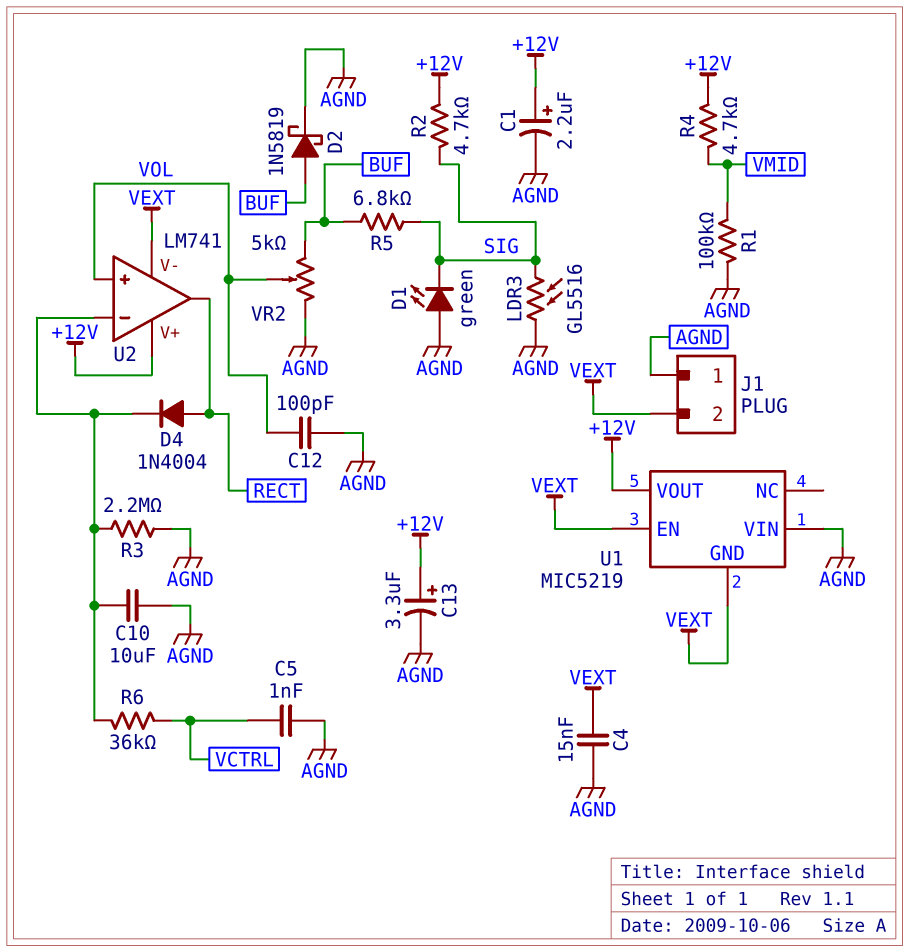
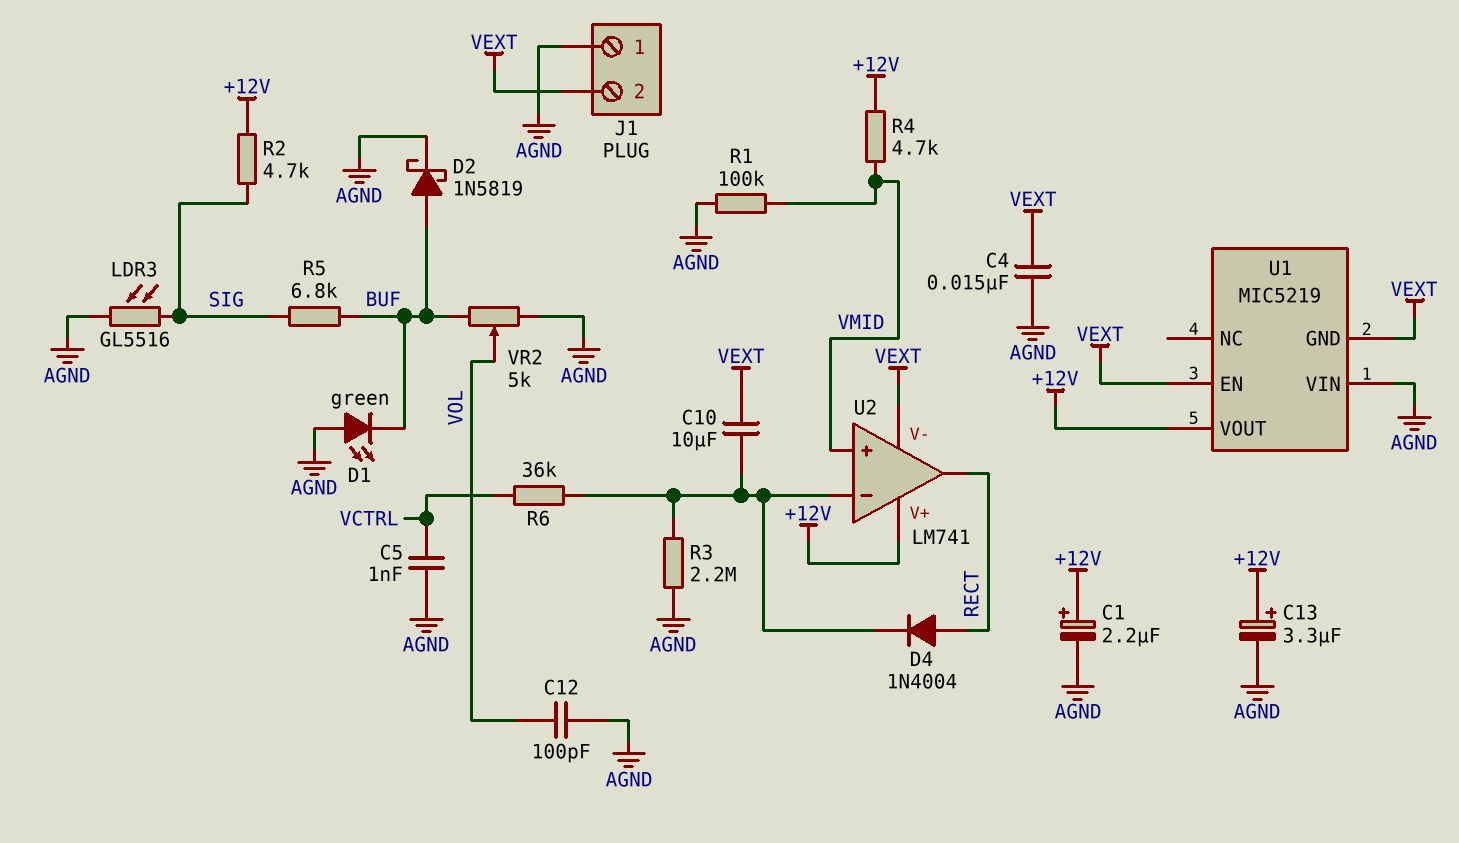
C10: 10uF (AGND, U2/in-) -> 10uF (U2/in-, VEXT)
D1: LED green (A AGND, K SIG) -> LED green (A AGND, K BUF)
U2 pin in+: VOL -> VMID

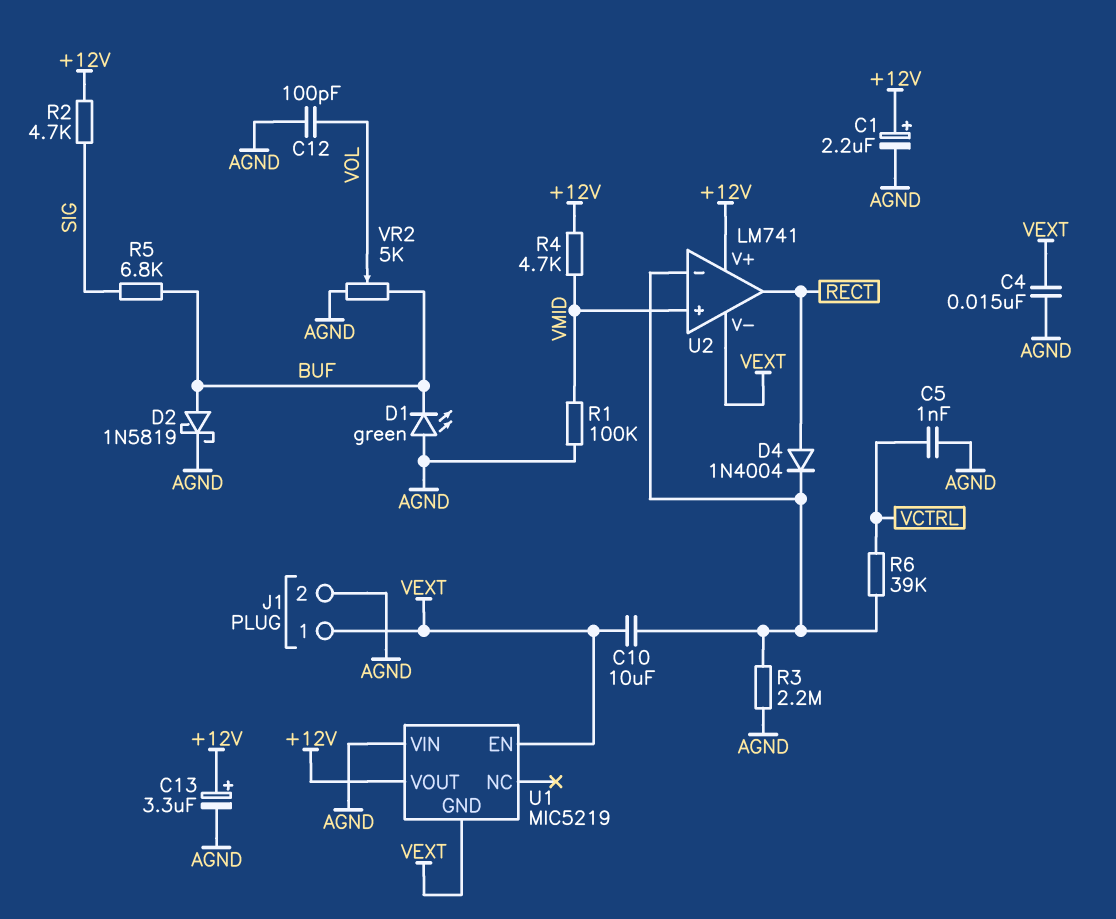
J1 pin 1: AGND -> VEXT
J1 pin 2: VEXT -> AGND
LDR3: GL5516 (AGND, SIG) -> none
R6: 36k (U2/in-, VCTRL) -> 39k (U2/in-, VCTRL)

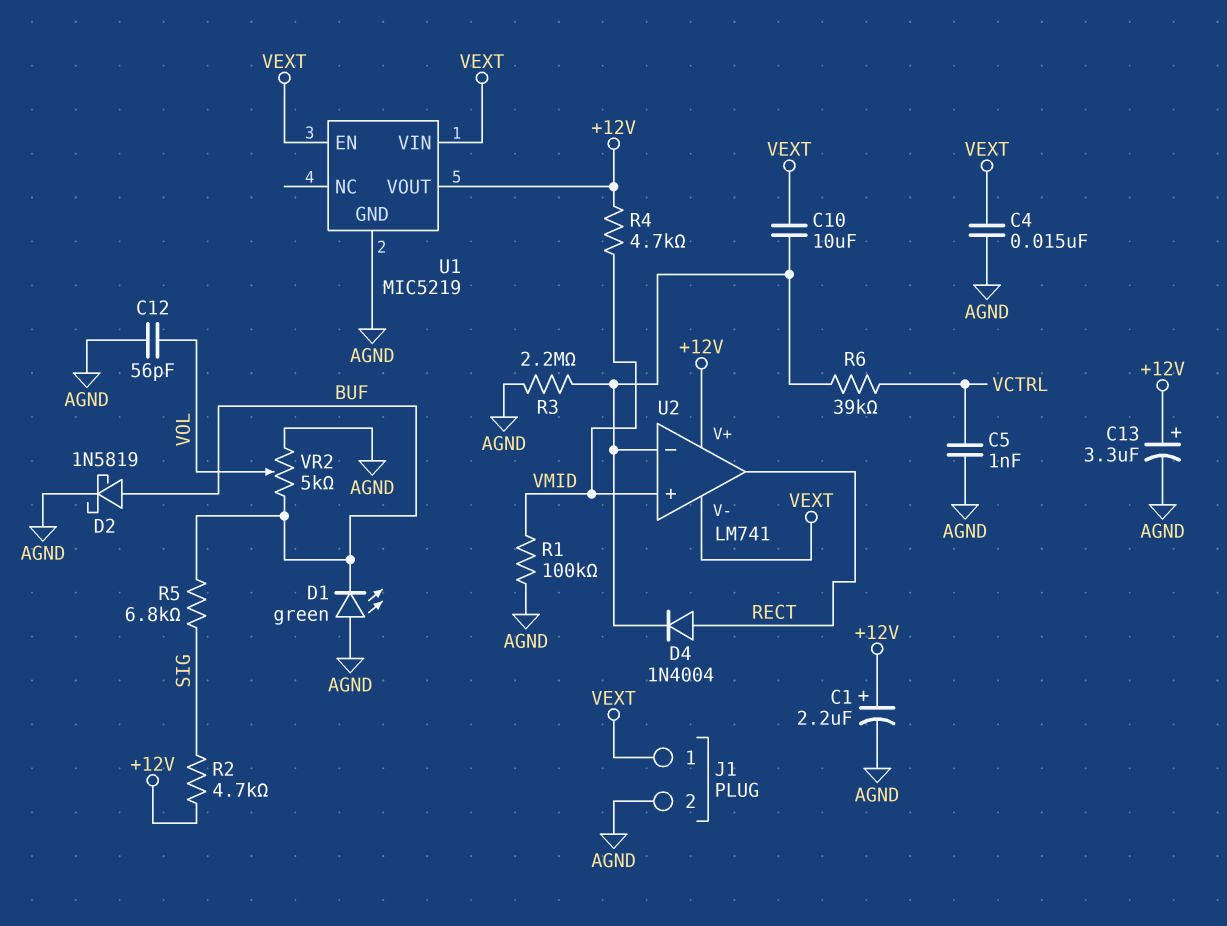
C12: 100pF (AGND, VOL) -> 56pF (AGND, VOL)
U1 pin GND: VEXT -> AGND
U1 pin VIN: AGND -> VEXT

